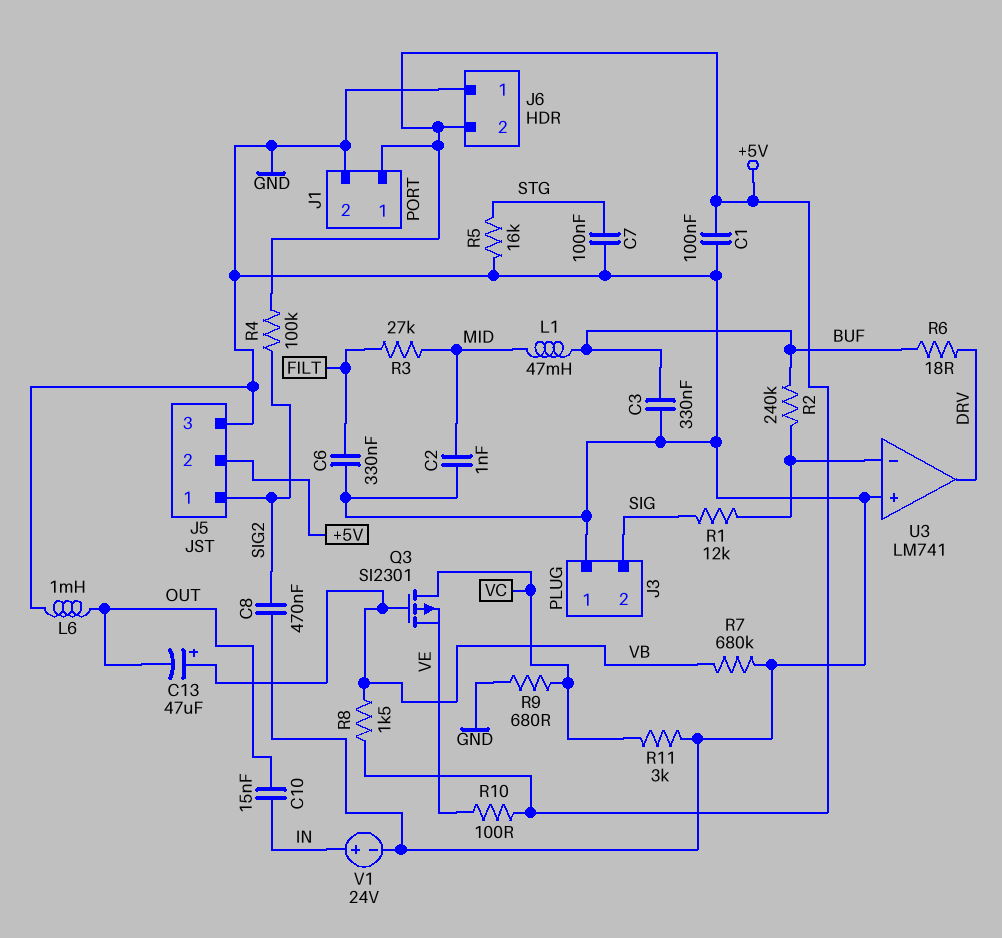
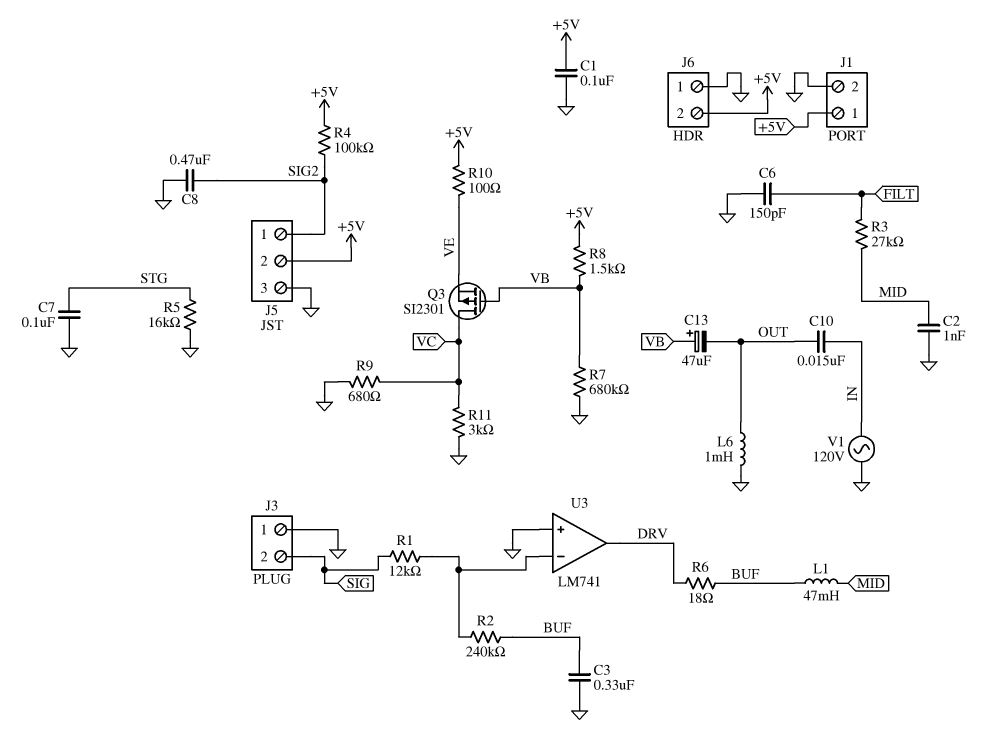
C6: 330nF (FILT, GND) -> 150pF (FILT, GND)
V1: 24V (plus IN, minus GND) -> AC 120V (GND, IN)

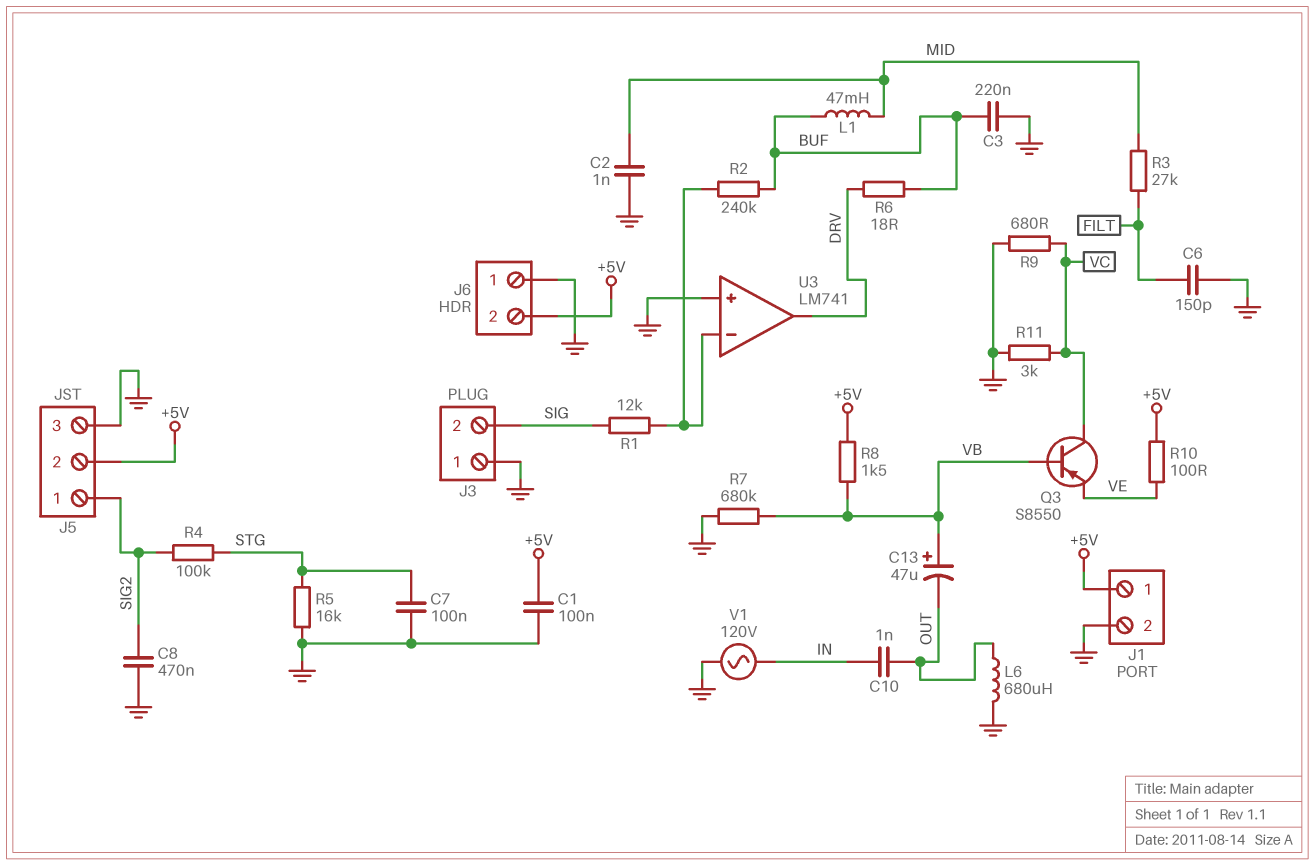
C3: 330nF (BUF, GND) -> 220nF (BUF, GND)
C10: 15nF (IN, OUT) -> 1nF (IN, OUT)
L6: 1mH (GND, OUT) -> 680uH (GND, OUT)
Q3: PMOS SI2301 (G VB, D VC, S VE) -> PNP S8550 (B VB, C VC, E VE)
R4: 100k (+5V, SIG2) -> 100k (SIG2, STG)

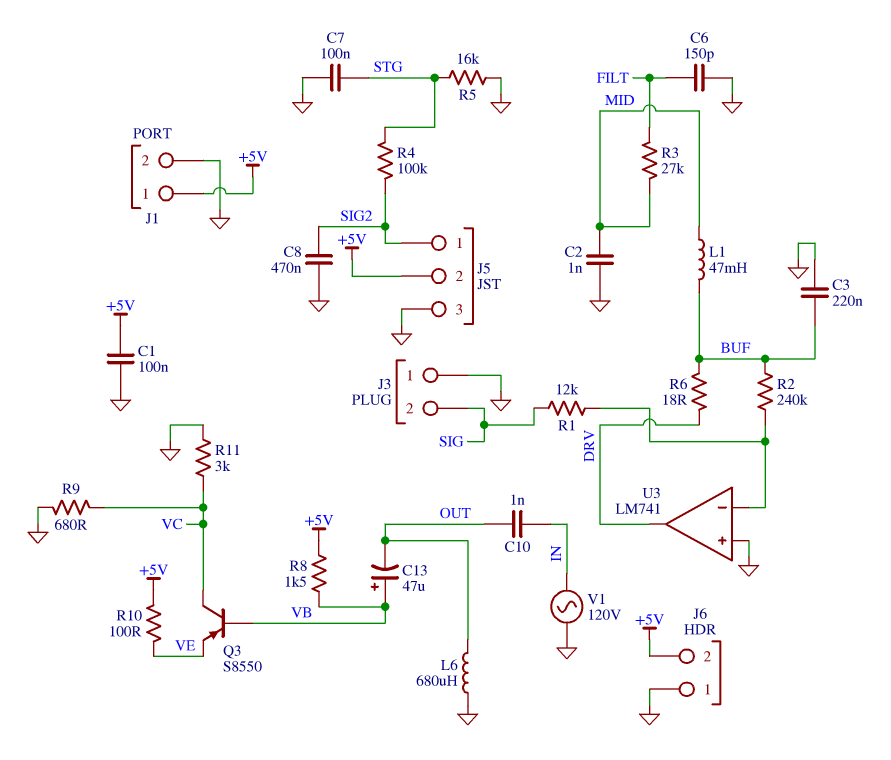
R7: 680k (GND, VB) -> none

